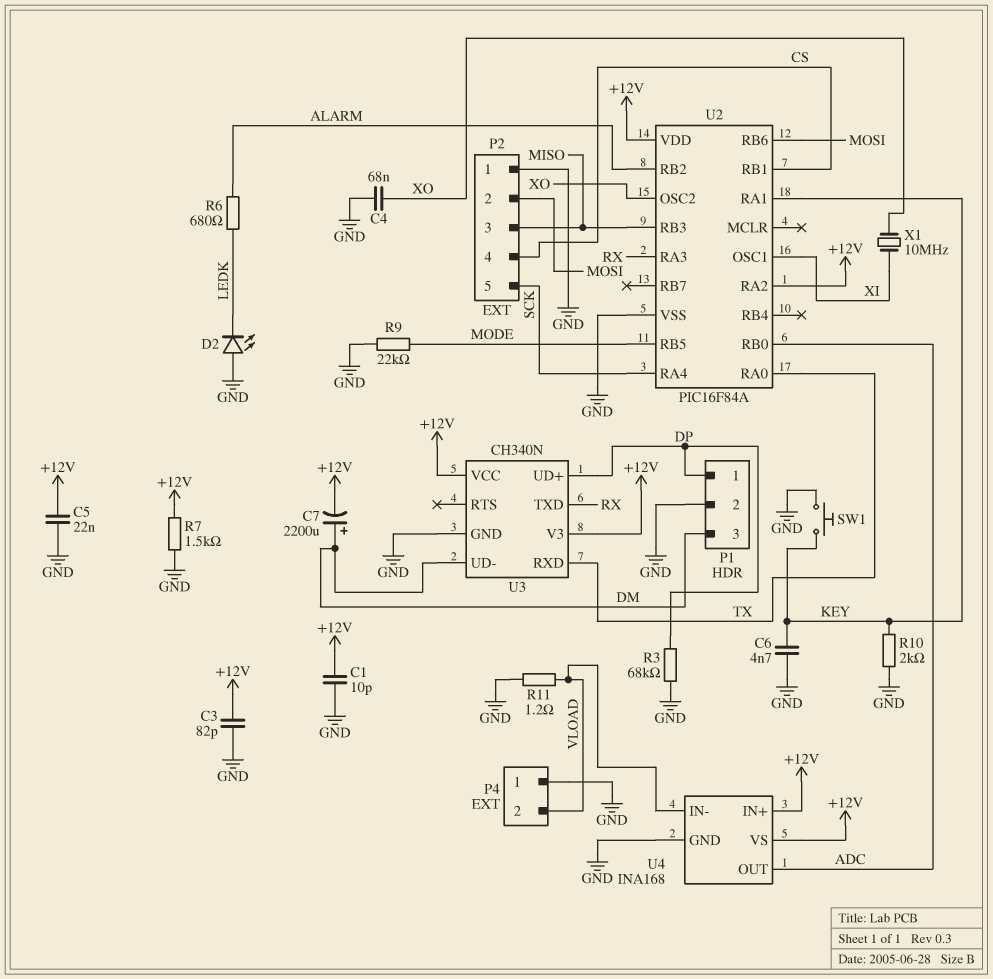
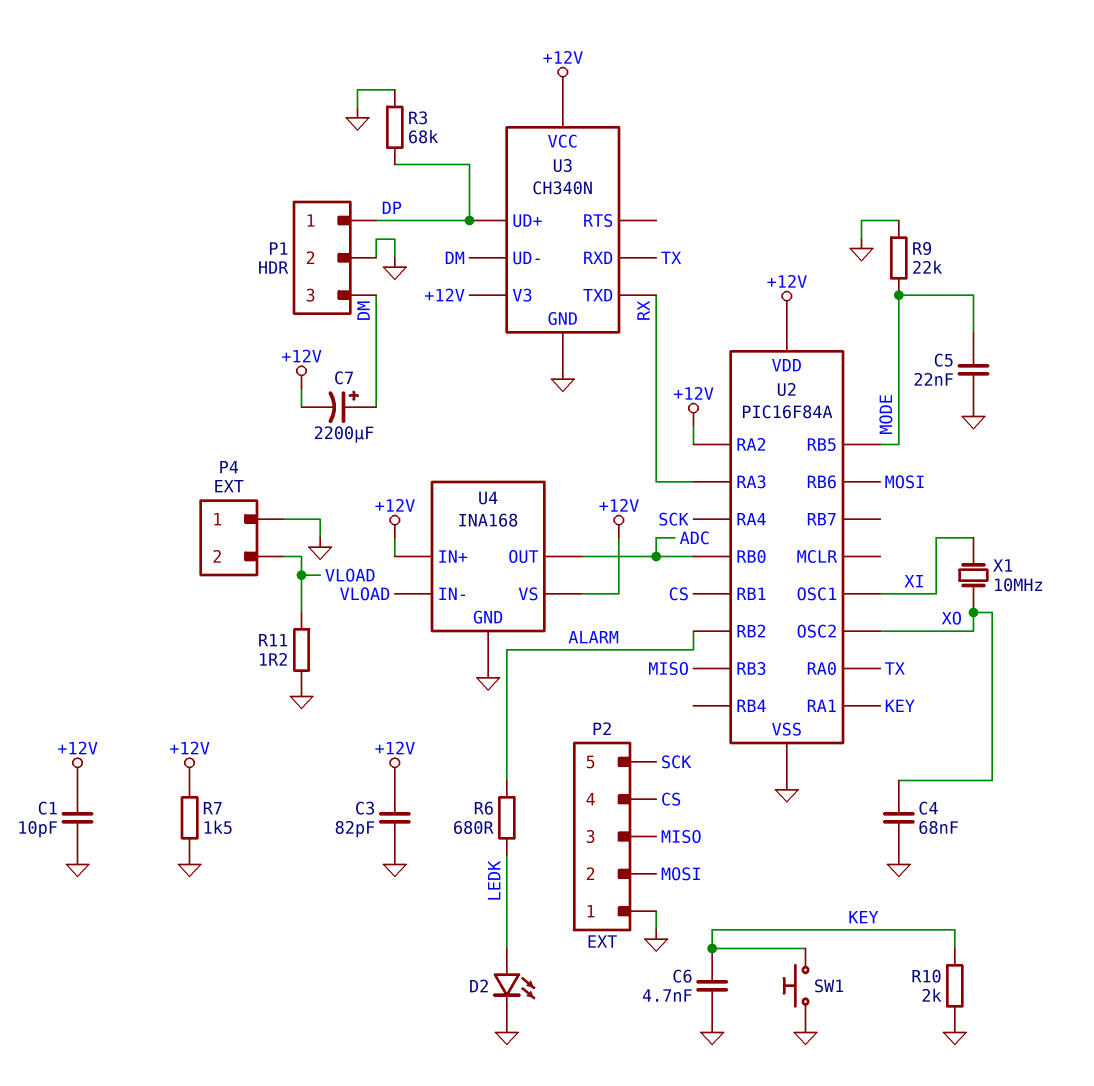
C5: 22nF (+12V, GND) -> 22nF (GND, MODE)
D2: LED (A GND, K LEDK) -> LED (A LEDK, K GND)

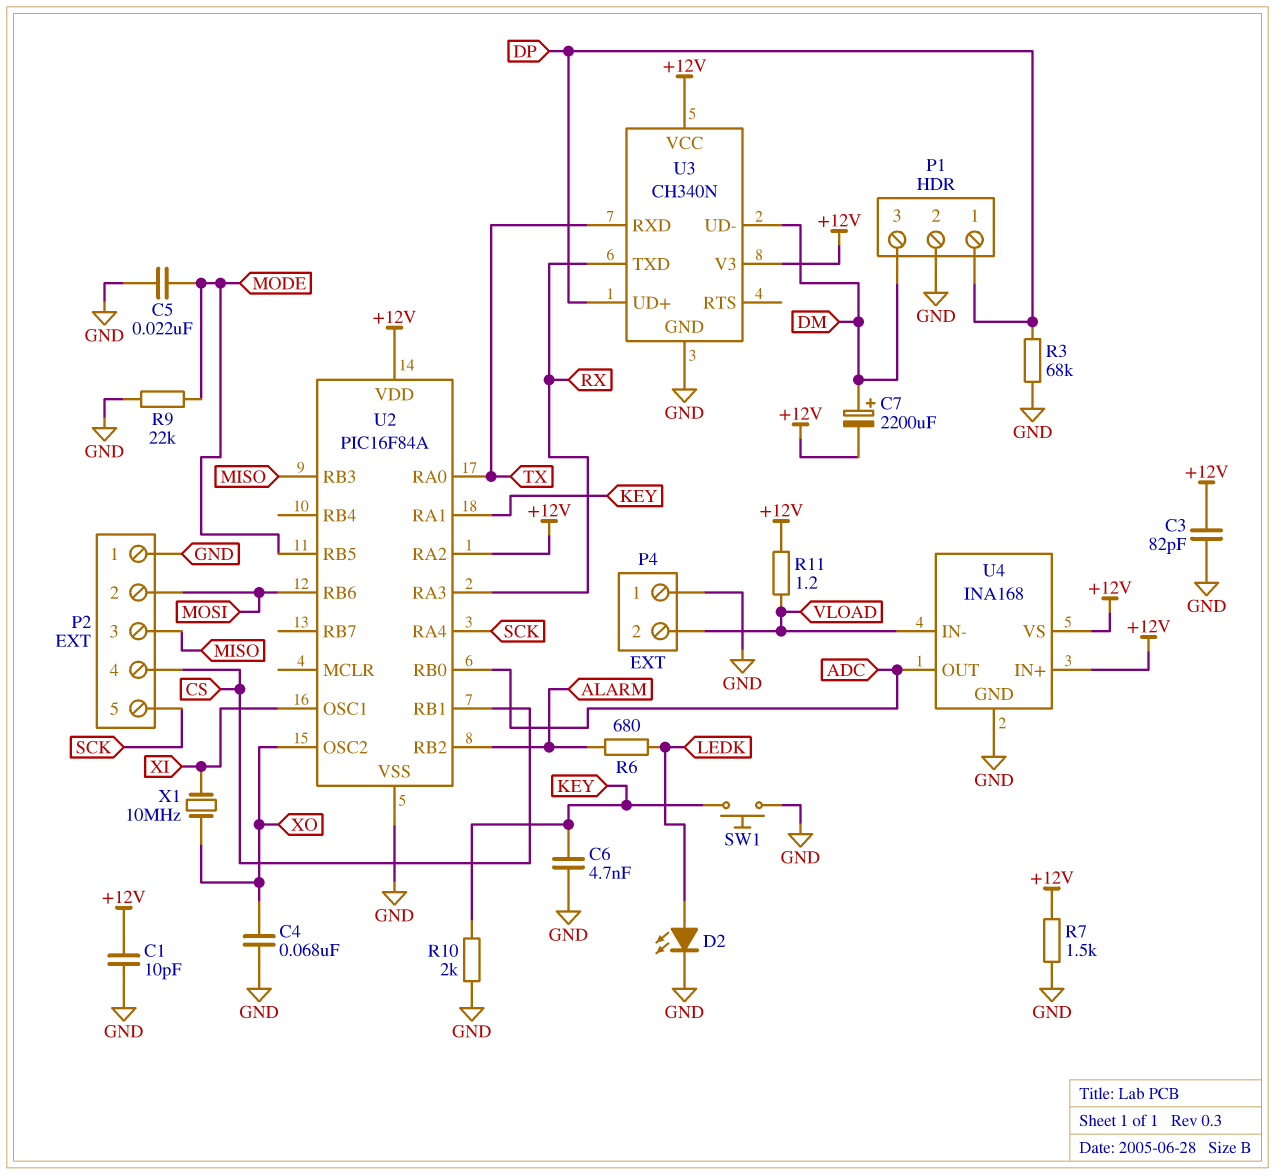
R11: 1.2 (GND, VLOAD) -> 1.2 (+12V, VLOAD)

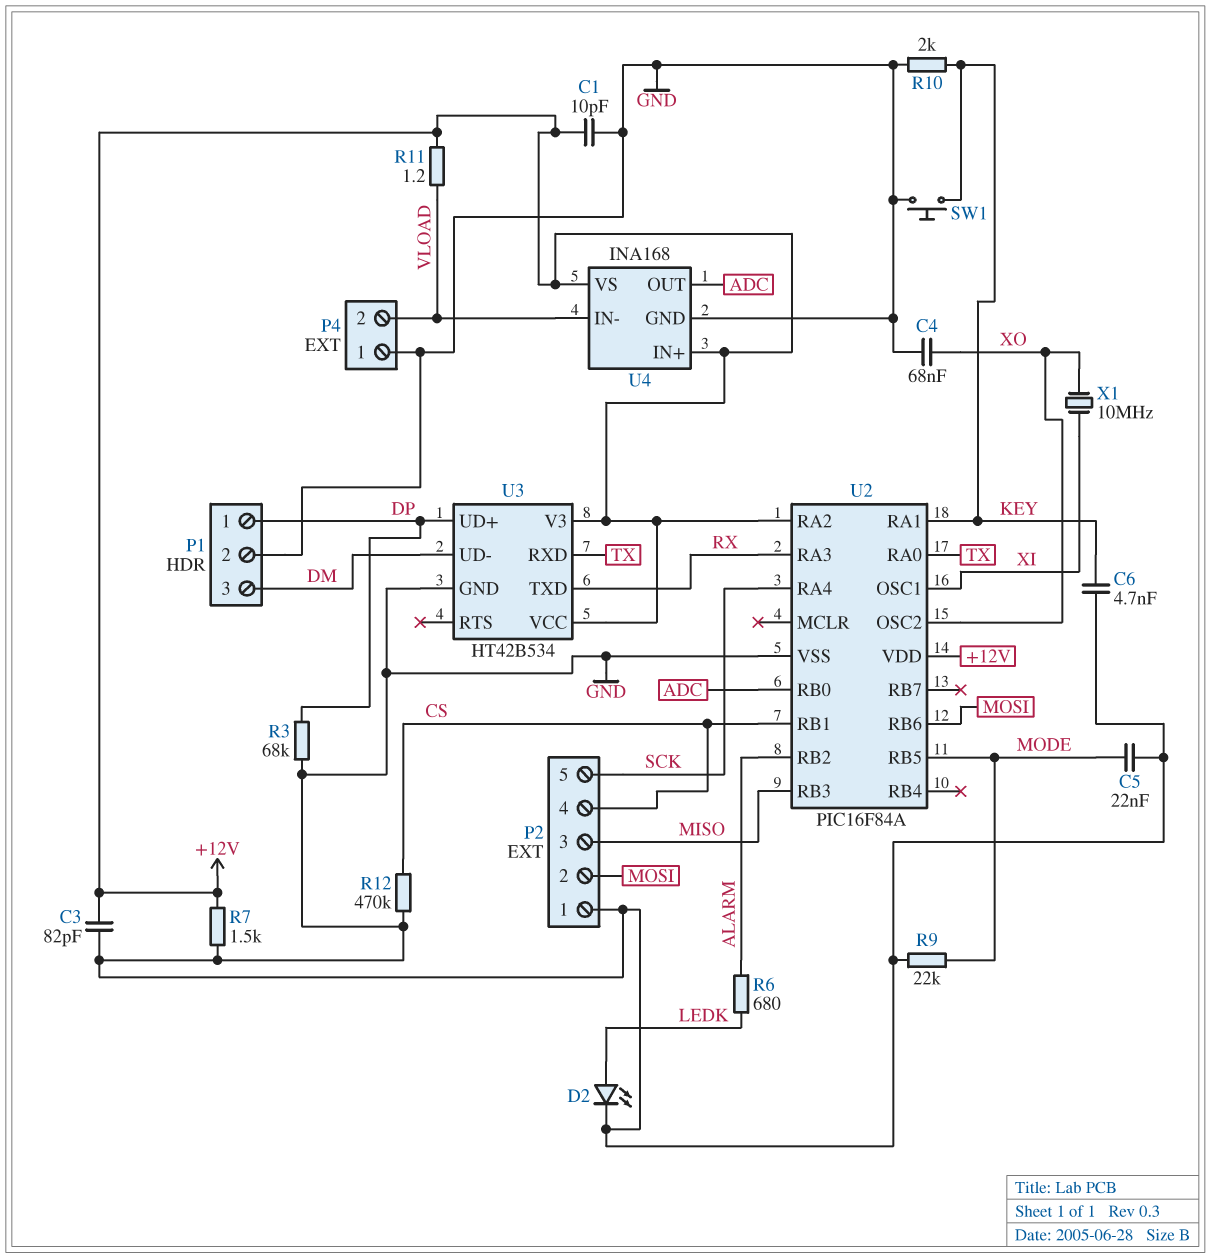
C7: 2200uF (plus DM, minus +12V) -> none
R12: none -> 470k (CS, GND)
U3: CH340N -> HT42B534

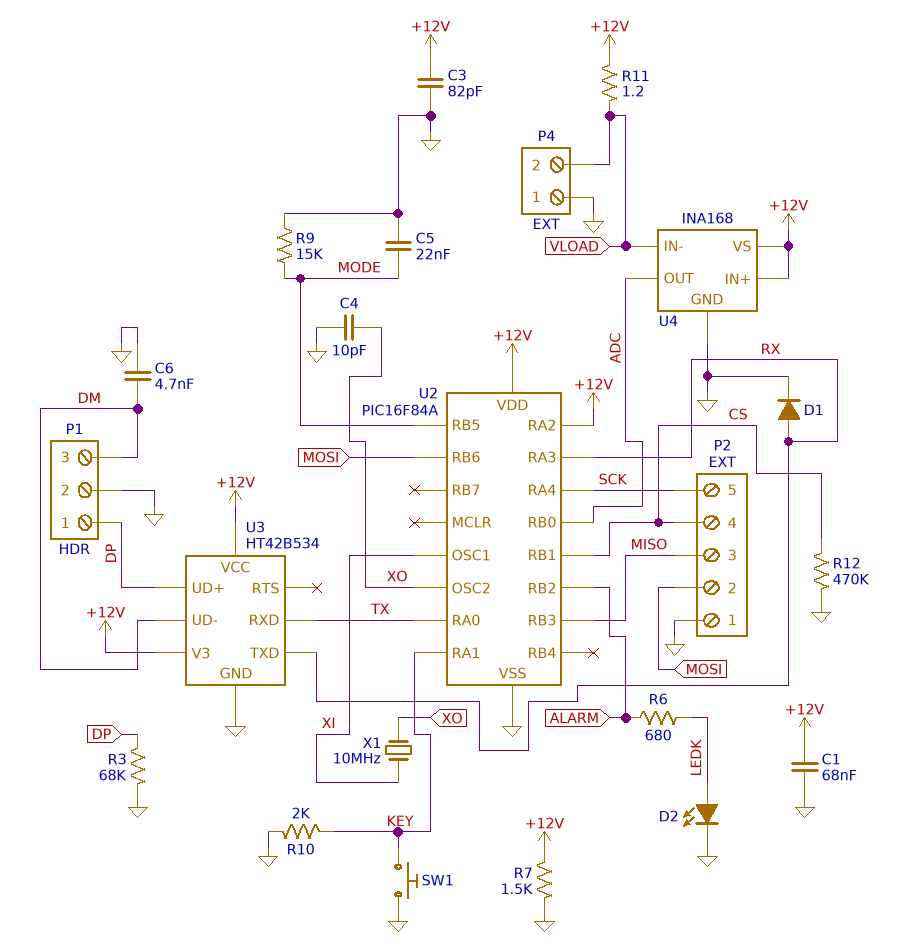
C1: 10pF (+12V, GND) -> 68nF (+12V, GND)
C4: 68nF (GND, XO) -> 10pF (GND, XO)
C6: 4.7nF (GND, KEY) -> 4.7nF (DM, GND)
D1: none -> diode (A RX, K GND)
R9: 22k (GND, MODE) -> 15k (GND, MODE)

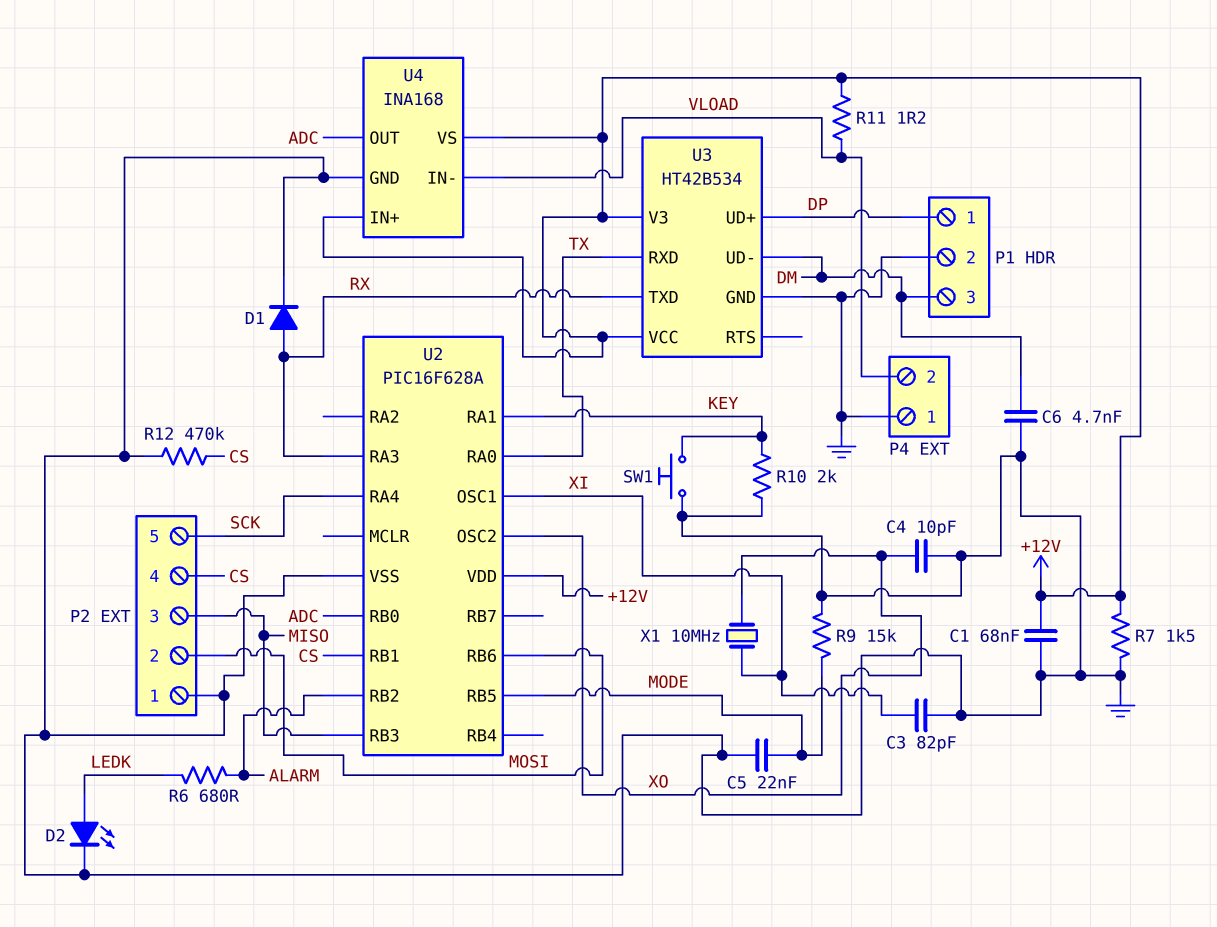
C3: 82pF (+12V, GND) -> 82pF (GND, XI)
R3: 68k (DP, GND) -> none
U2: PIC16F84A -> PIC16F628A
U2 pin RA2: +12V -> none

